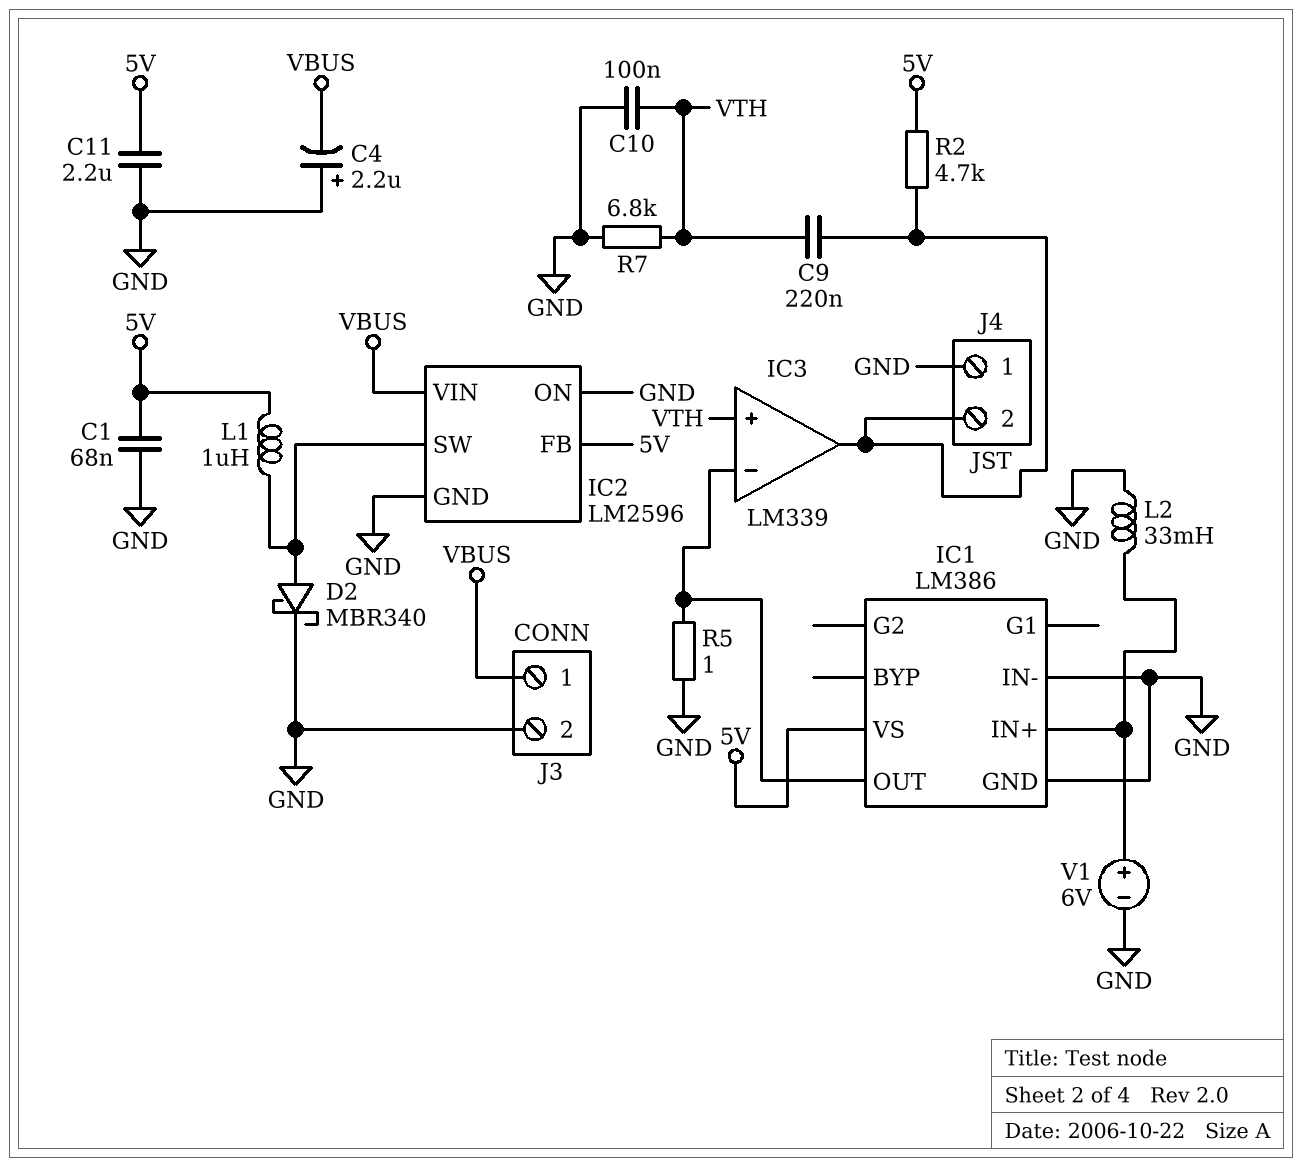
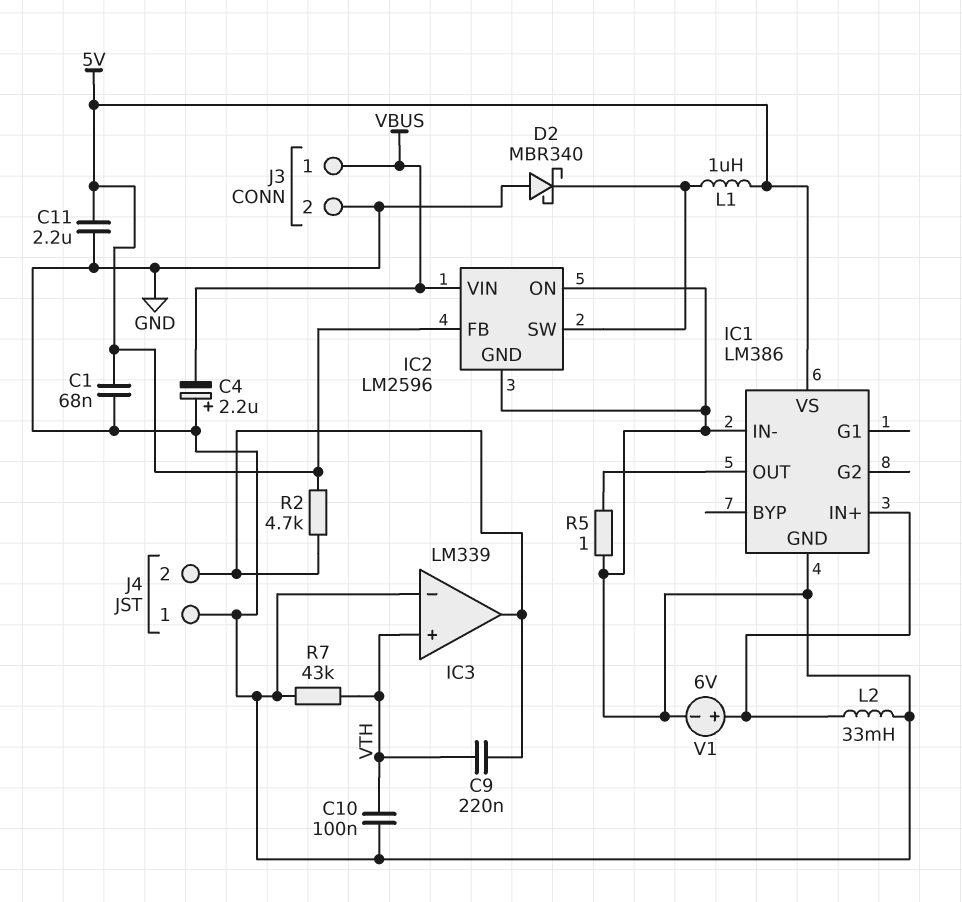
D2: schottky MBR340 (A IC2/SW, K GND) -> schottky MBR340 (A GND, K IC2/SW)
IC3 pin in-: IC1/OUT -> GND
R7: 6.8k (GND, VTH) -> 43k (GND, VTH)

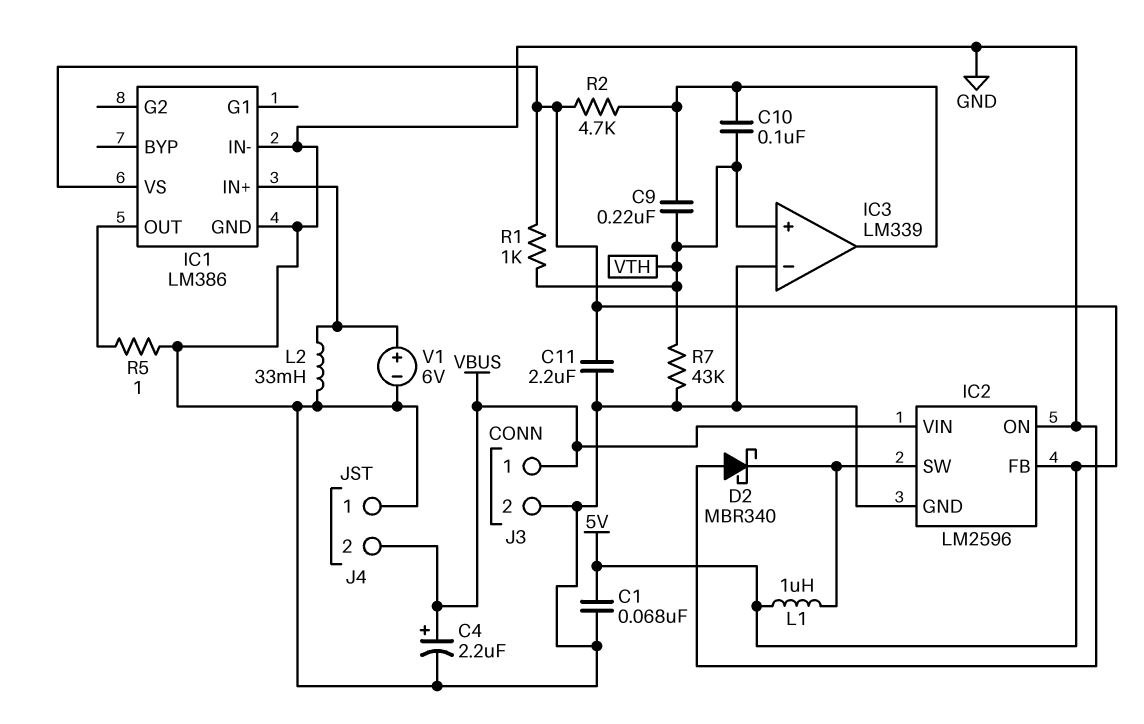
C4: 2.2uF (plus GND, minus VBUS) -> 2.2uF (plus VBUS, minus GND)
C10: 100nF (GND, VTH) -> 100nF (IC3/out, VTH)
J4 pin 2: IC3/out -> VBUS
R1: none -> 1k (5V, VTH)

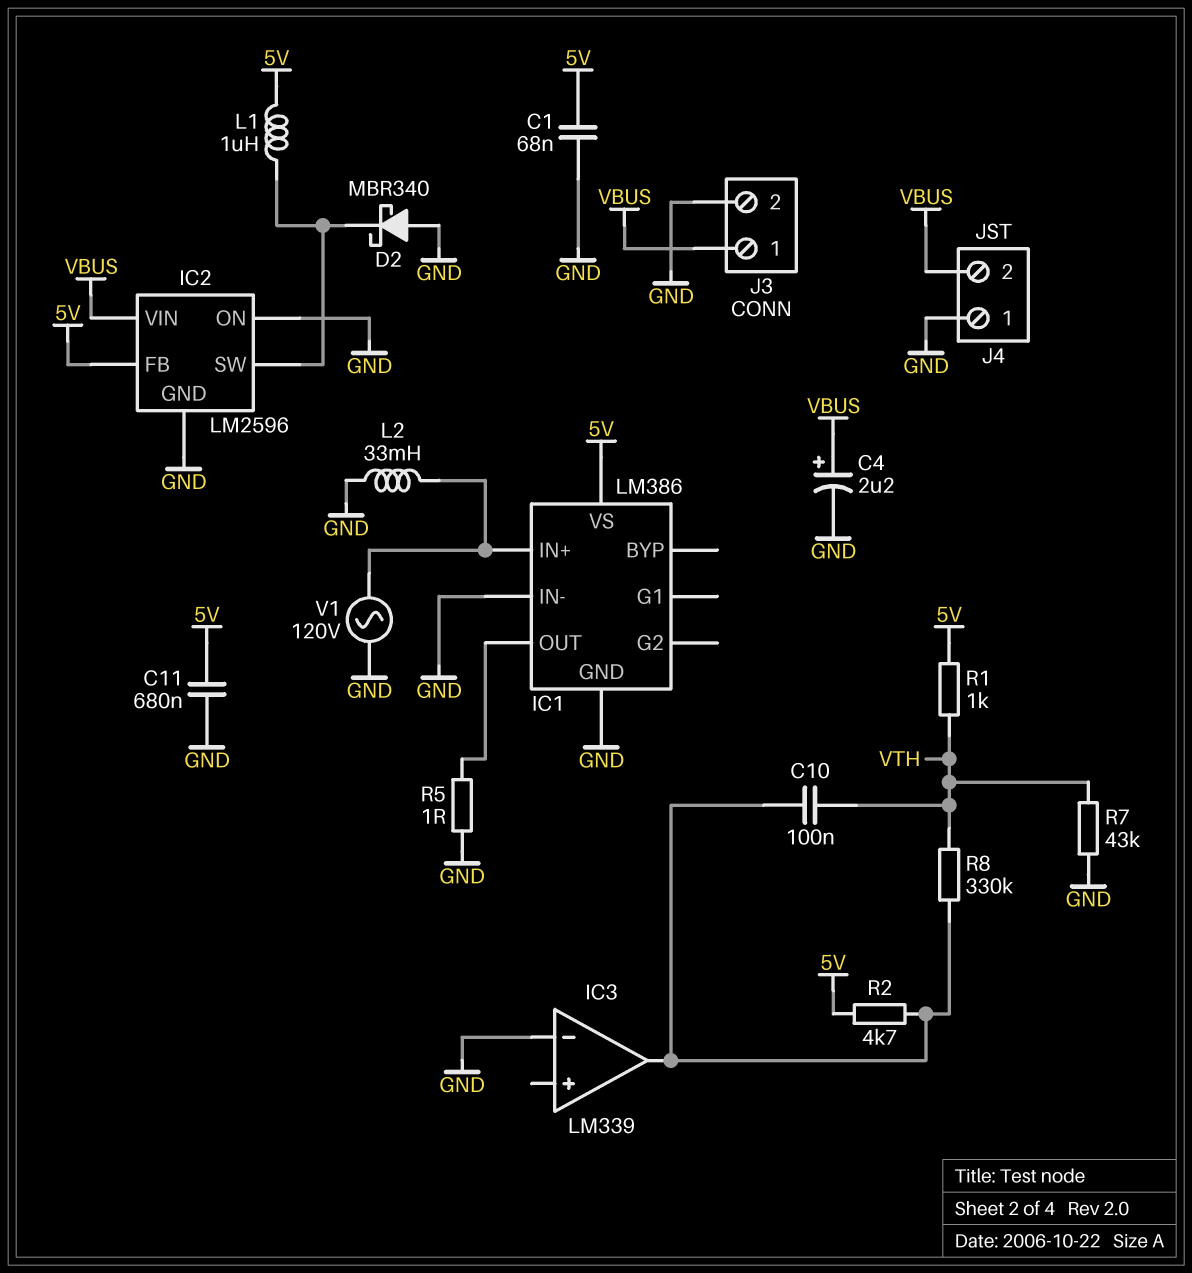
C9: 220nF (IC3/out, VTH) -> none
C11: 2.2uF (5V, GND) -> 680nF (5V, GND)
IC3 pin in+: VTH -> none
R8: none -> 330k (IC3/out, VTH)
V1: 6V (plus IC1/IN+, minus GND) -> AC 120V (GND, IC1/IN+)

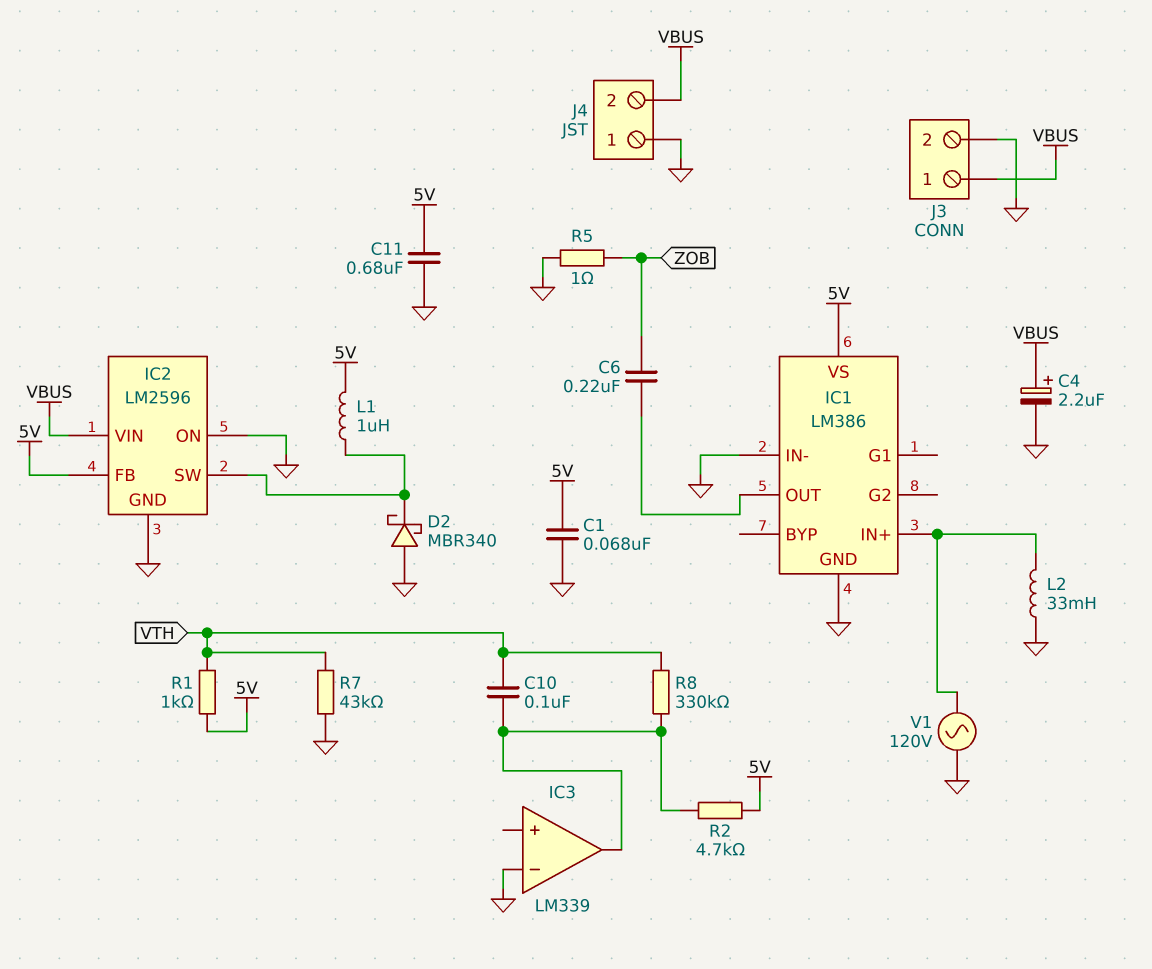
C6: none -> 220nF (IC1/OUT, ZOB)
R5: 1 (GND, IC1/OUT) -> 1 (GND, ZOB)

